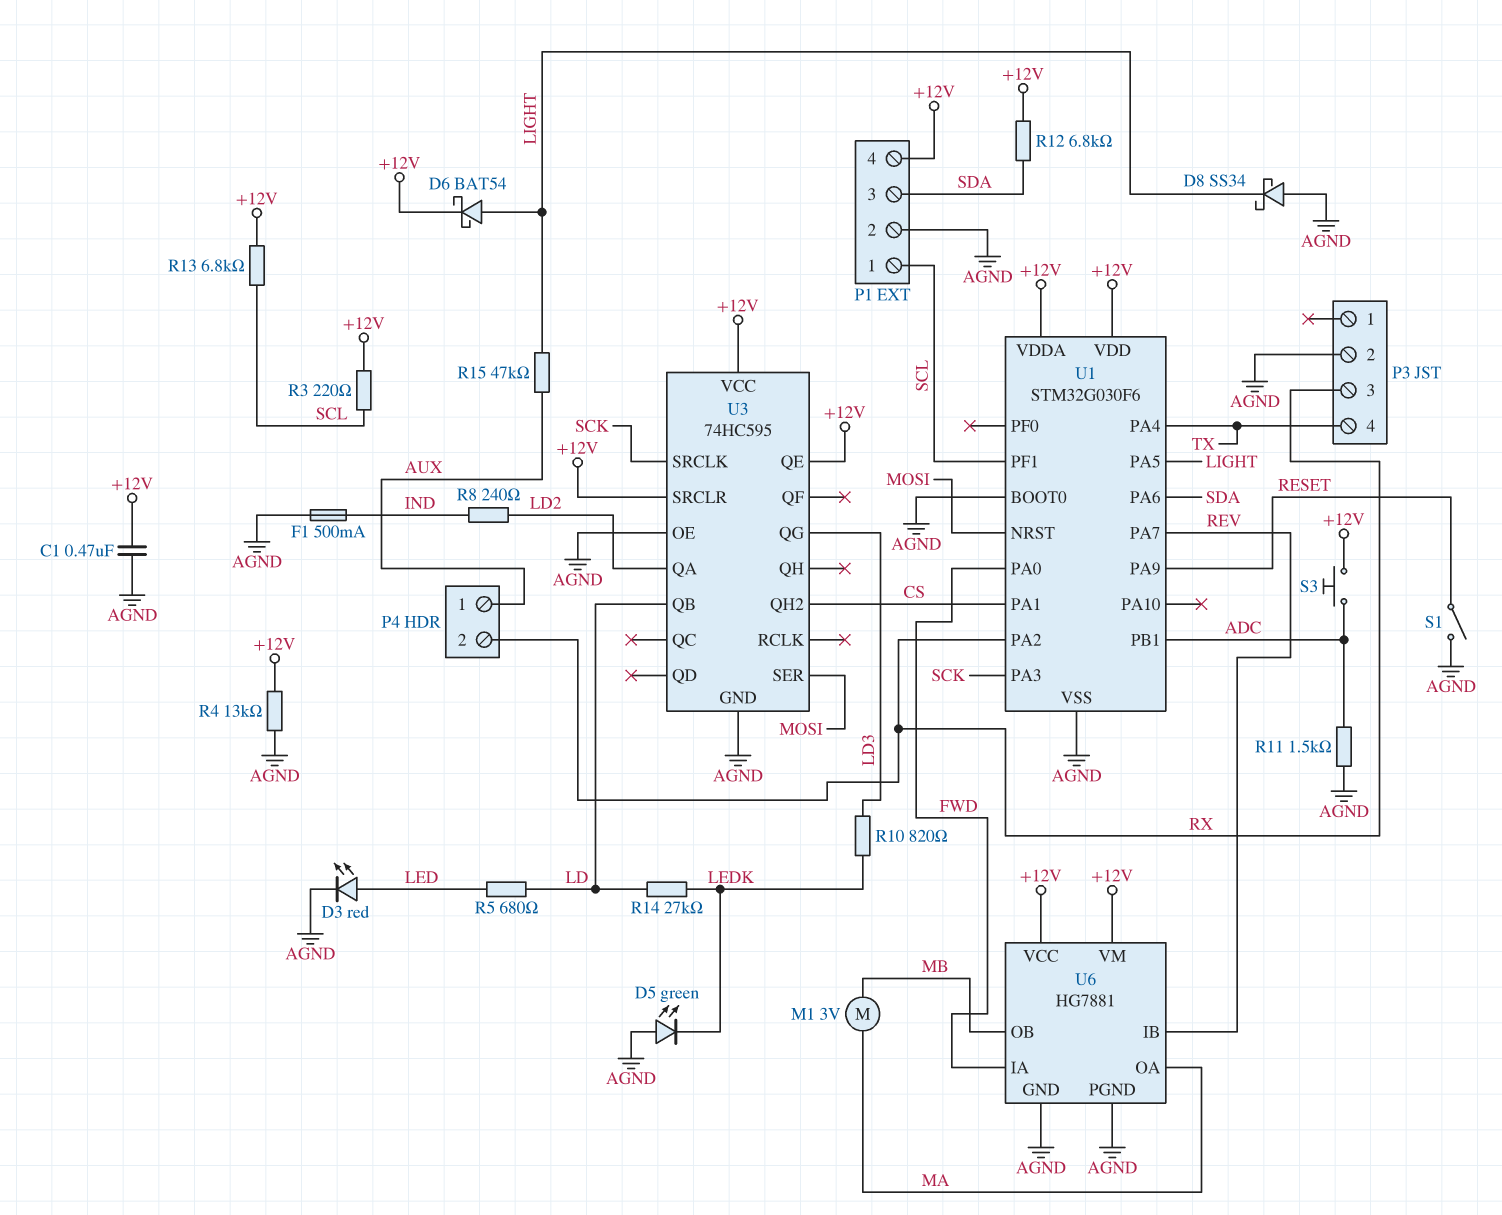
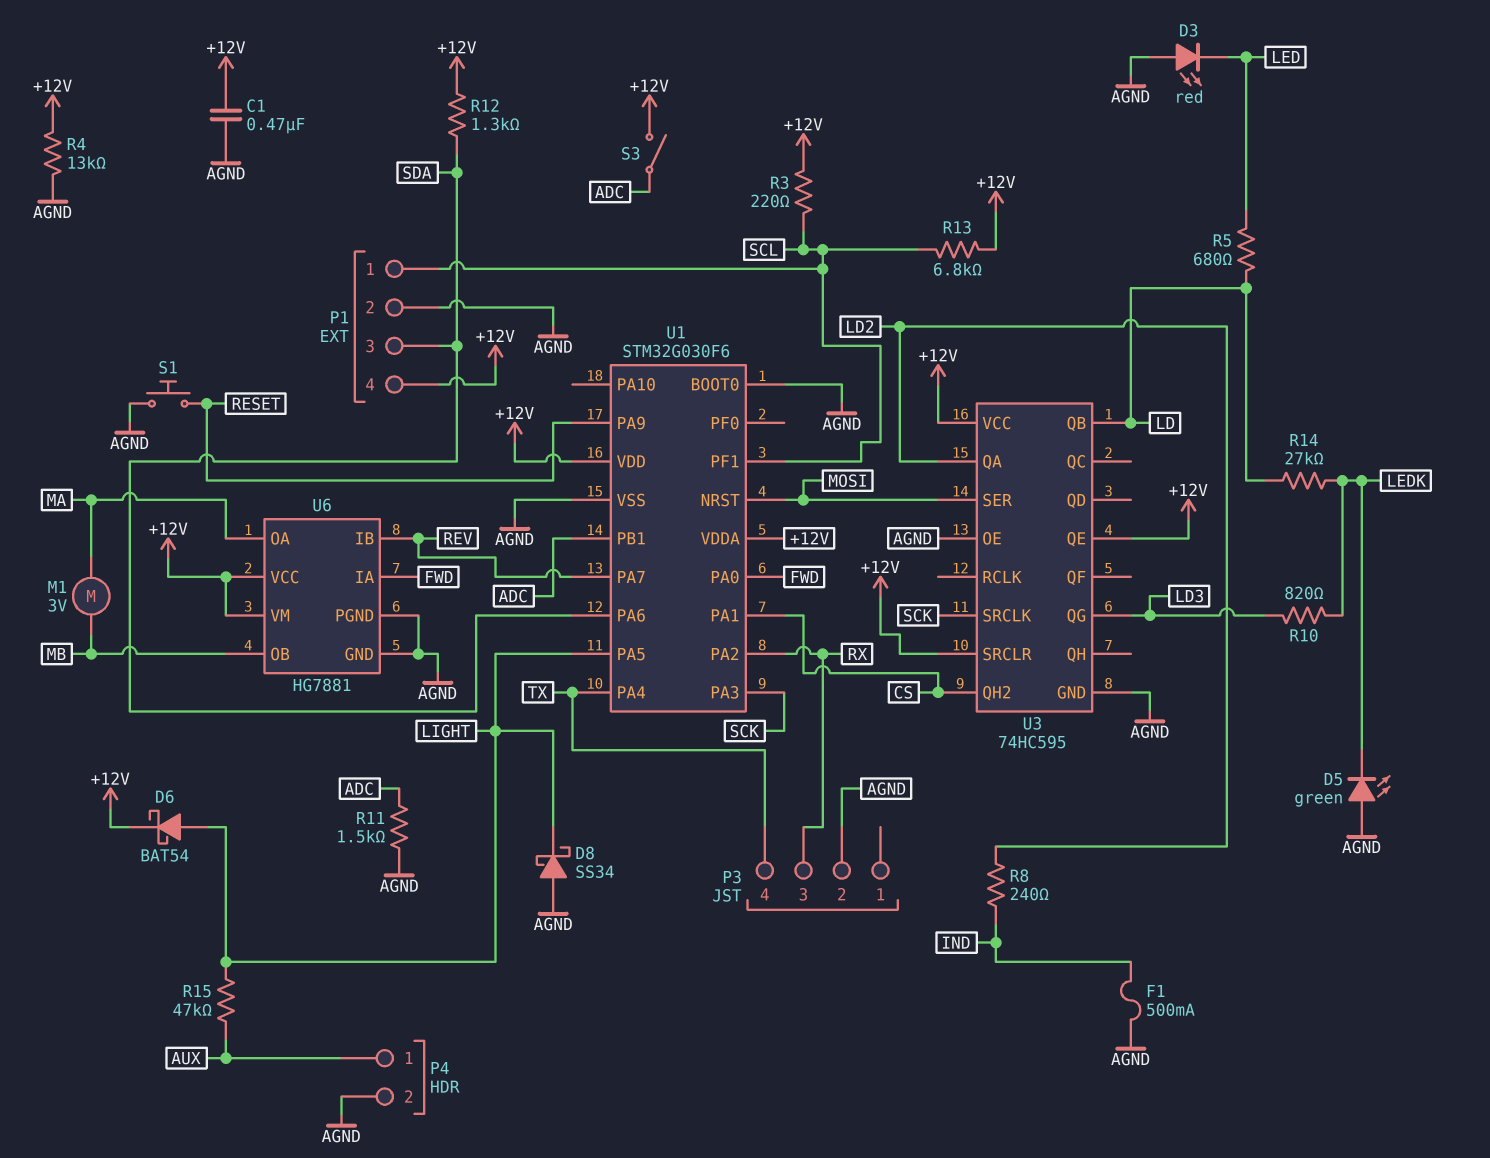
D3: LED red (A LED, K AGND) -> LED red (A AGND, K LED)
P4 pin 2: RX -> AGND
R12: 6.8k (+12V, SDA) -> 1.3k (+12V, SDA)
S1: switch (AGND, RESET) -> button (AGND, RESET)
S3: button (+12V, ADC) -> switch (+12V, ADC)

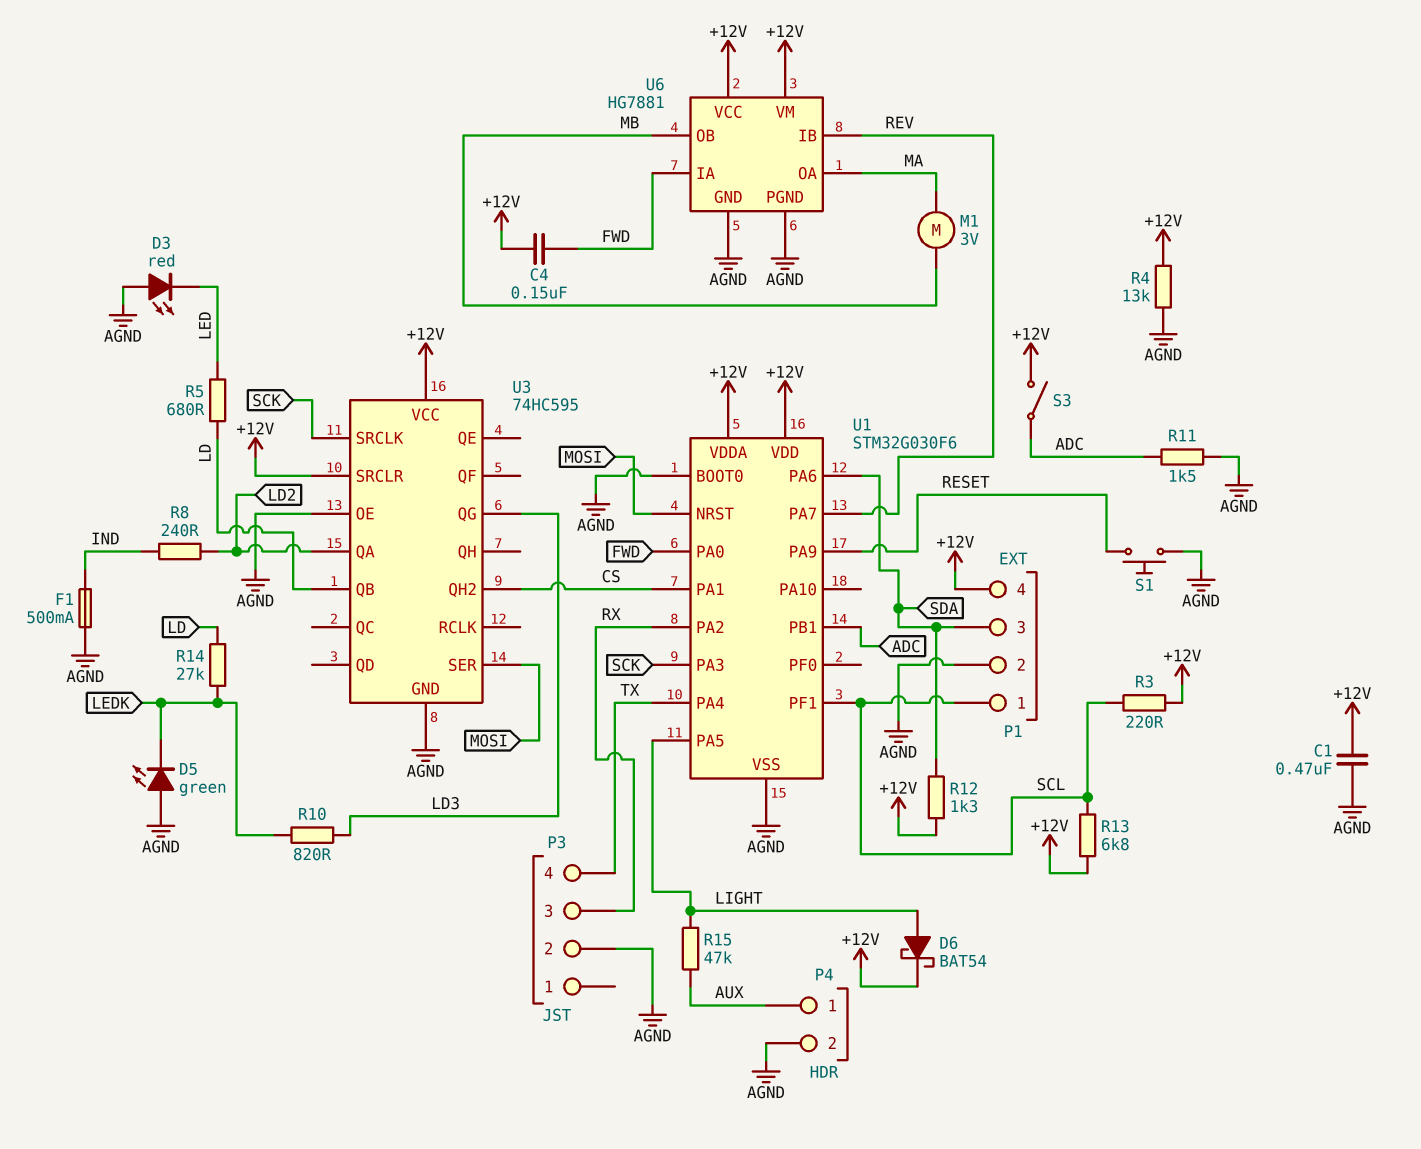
C4: none -> 150nF (+12V, FWD)
D8: schottky SS34 (A AGND, K LIGHT) -> none
U3 pin QE: +12V -> none

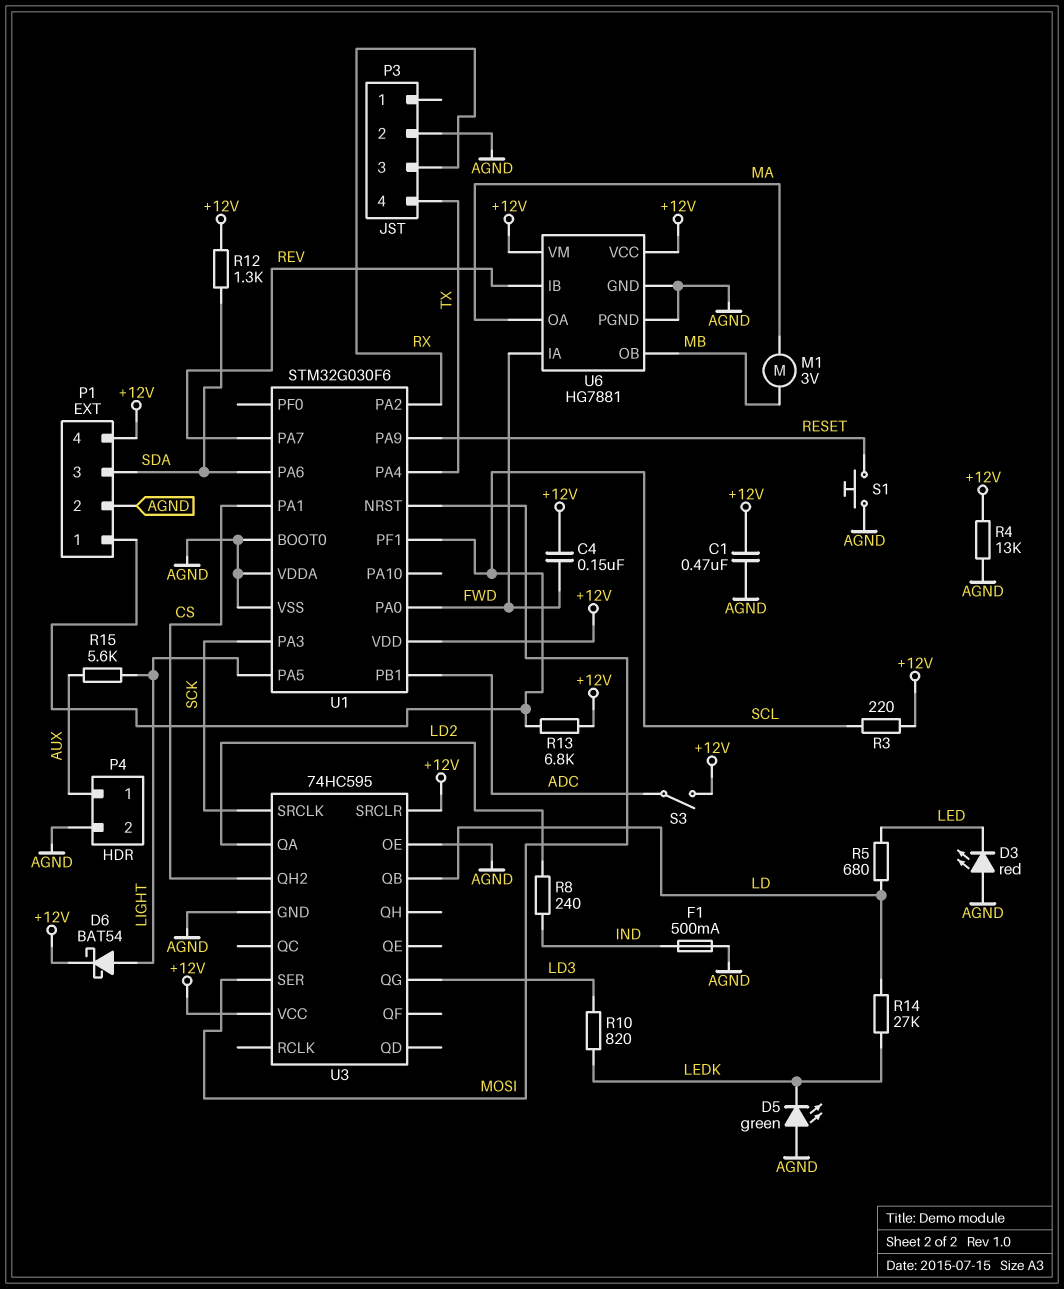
R11: 1.5k (ADC, AGND) -> none
R15: 47k (AUX, LIGHT) -> 5.6k (AUX, LIGHT)
U1 pin VDDA: +12V -> AGND

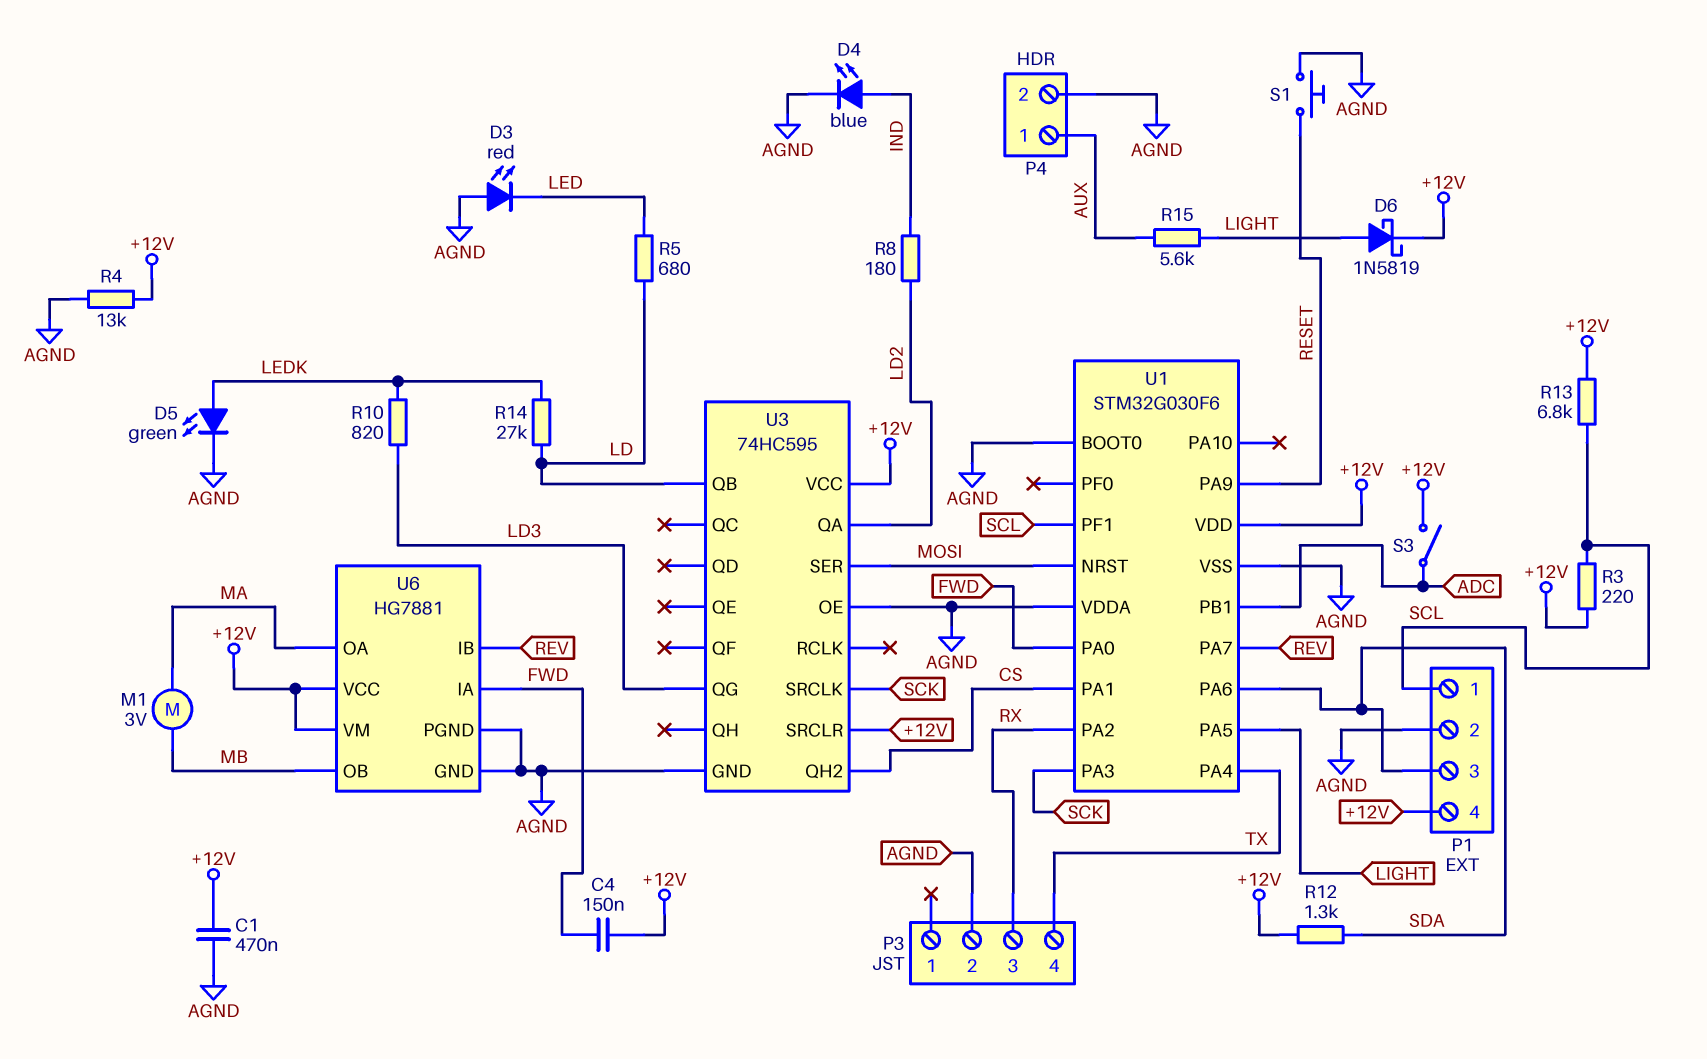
D4: none -> LED blue (A IND, K AGND)
D5: LED green (A AGND, K LEDK) -> LED green (A LEDK, K AGND)
D6: schottky BAT54 (A LIGHT, K +12V) -> schottky 1N5819 (A LIGHT, K +12V)
F1: 500mA (AGND, IND) -> none
R8: 240 (IND, LD2) -> 180 (IND, LD2)

